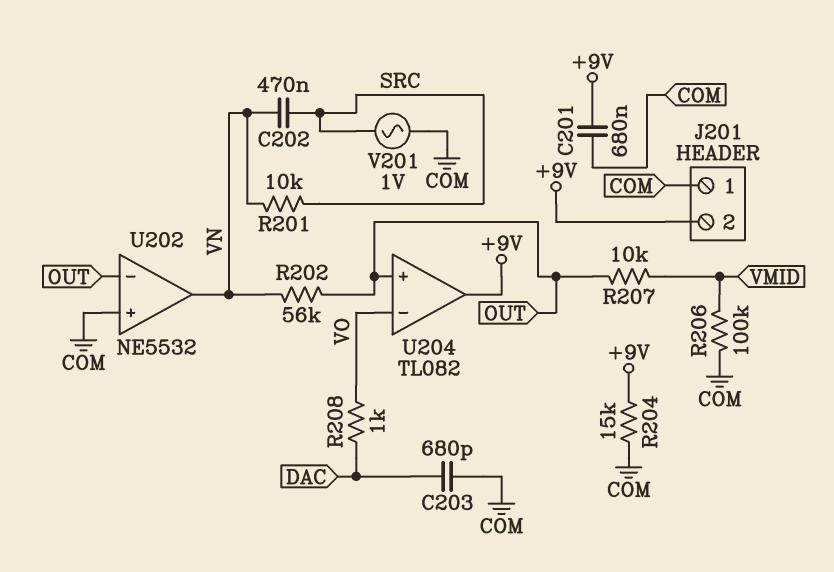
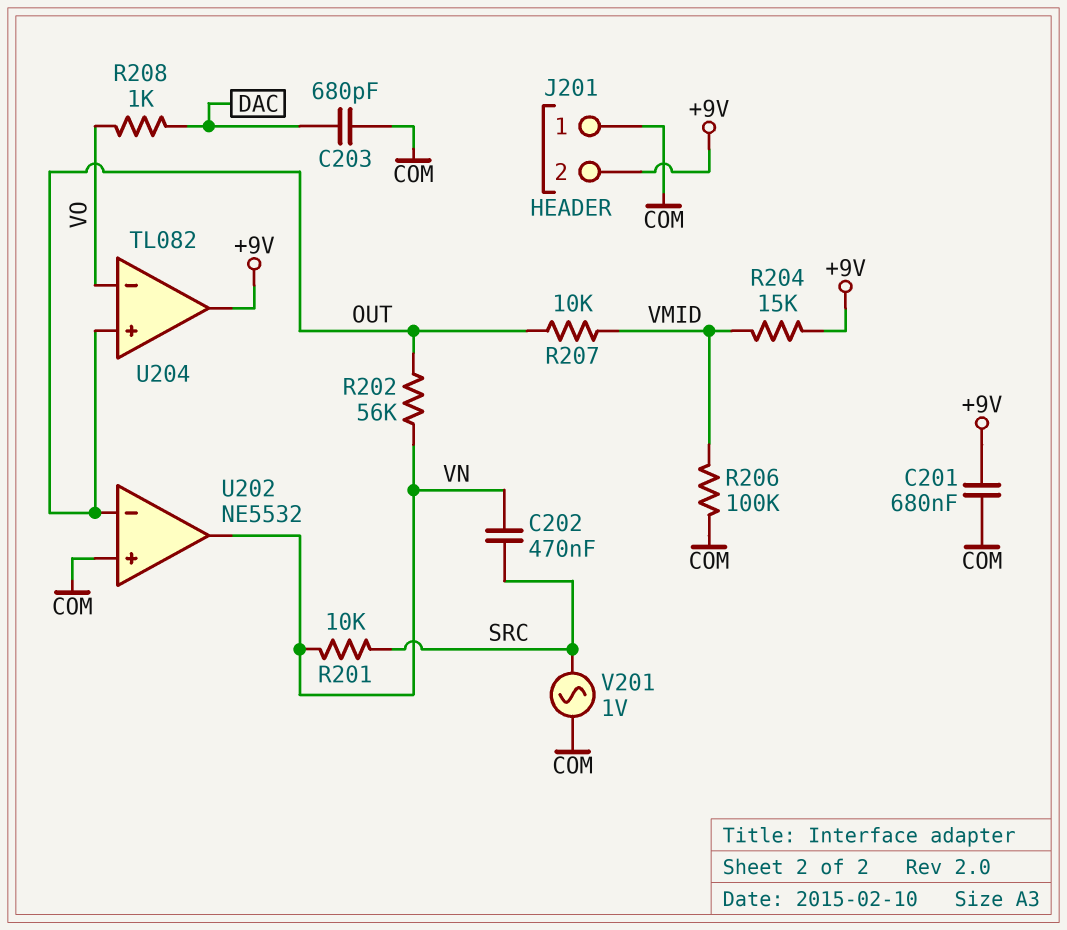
R204: 15k (+9V, COM) -> 15k (+9V, VMID)

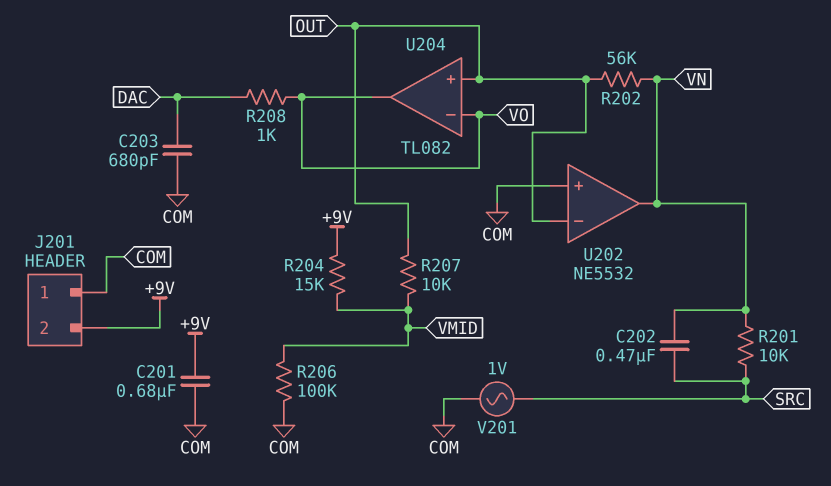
U204 pin out: +9V -> VO

